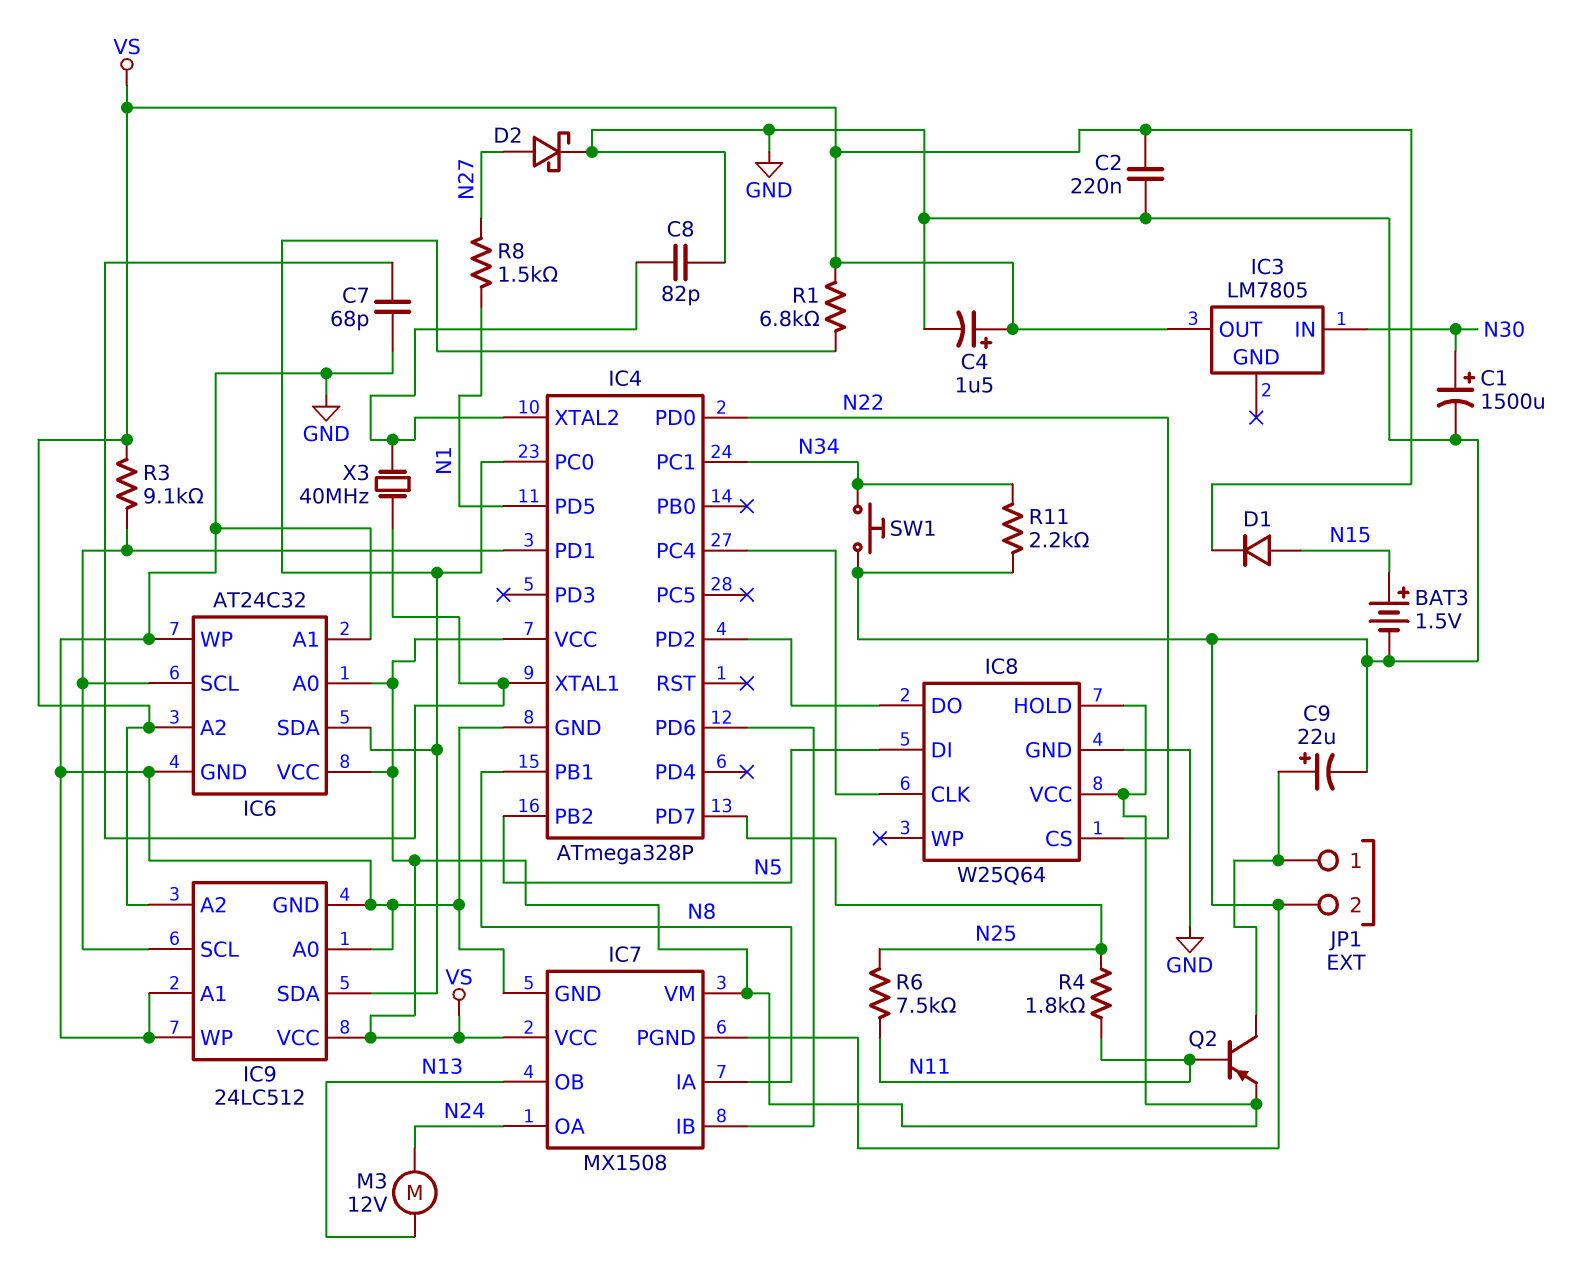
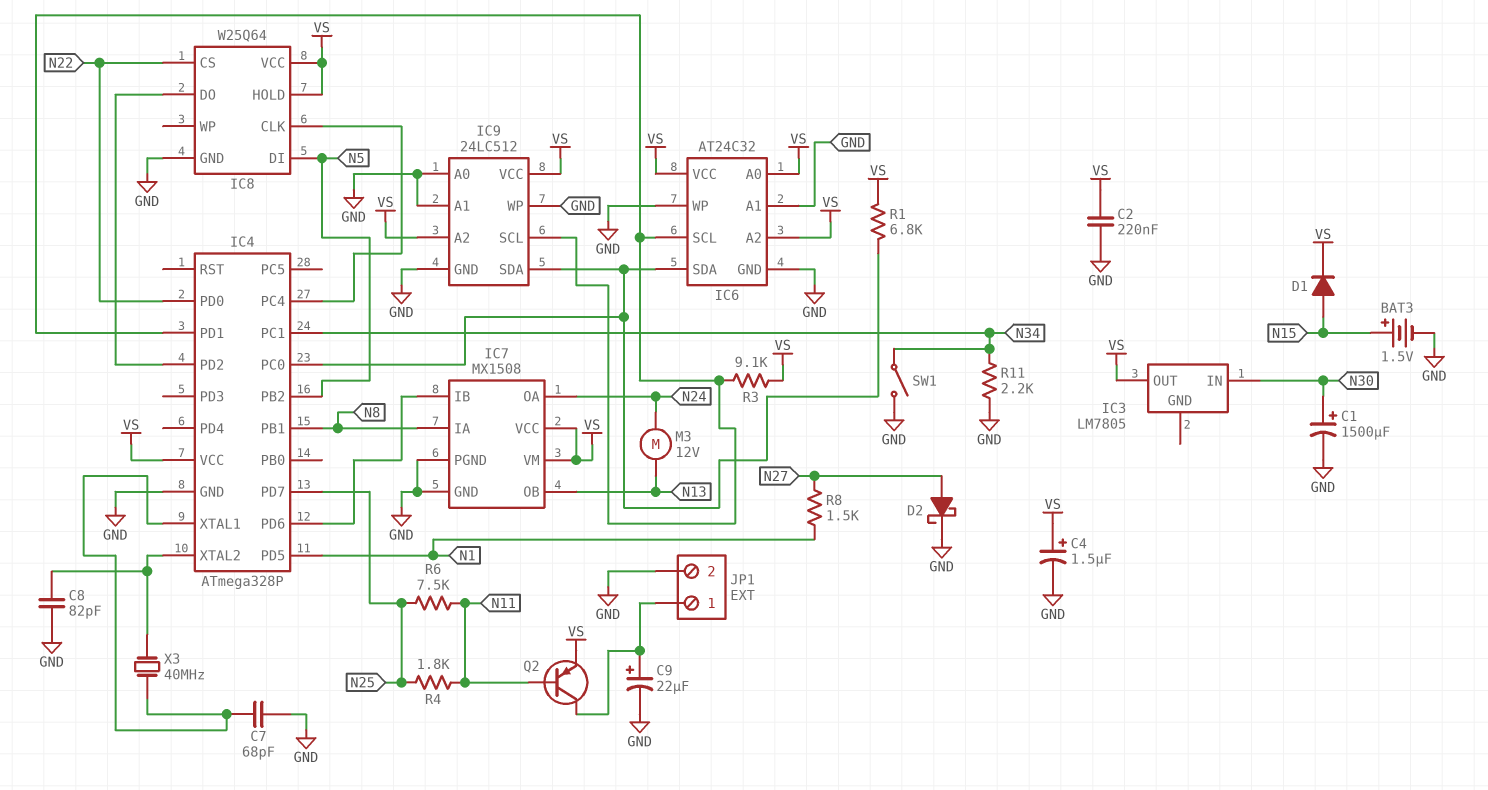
SW1: button (GND, N34) -> switch (GND, N34)

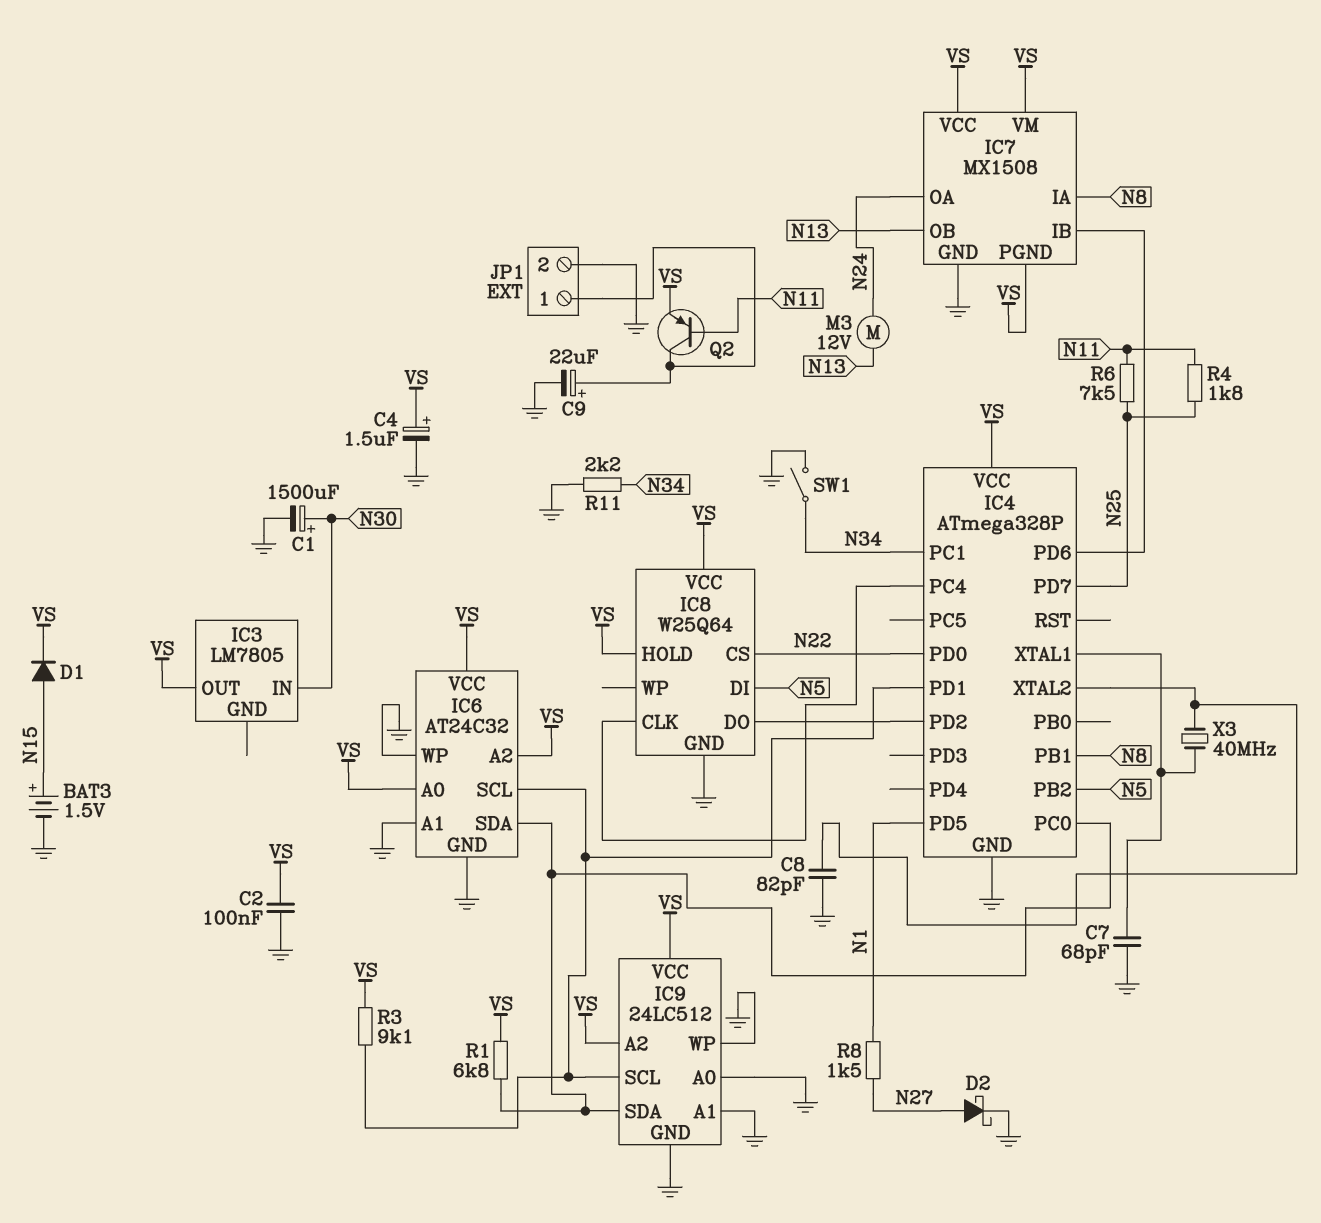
C2: 220nF (GND, VS) -> 100nF (GND, VS)
IC7 pin PGND: GND -> VS

